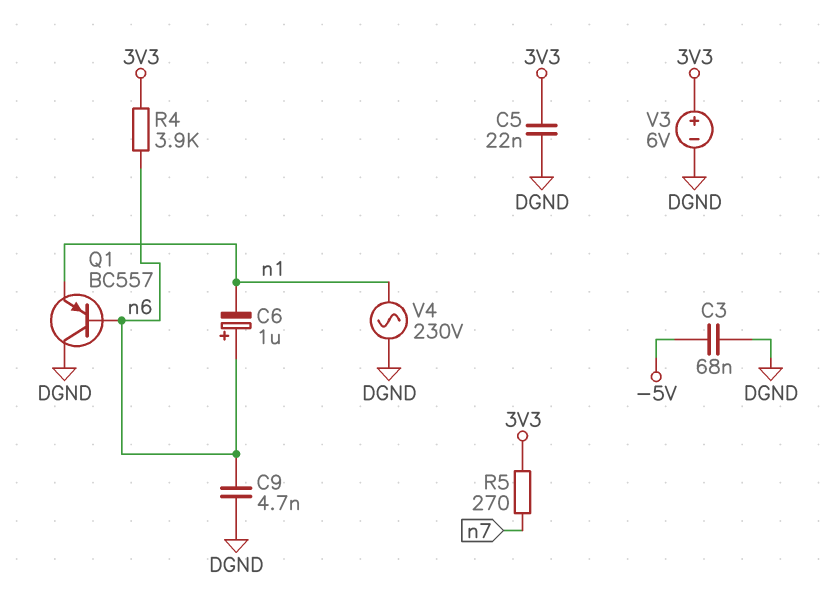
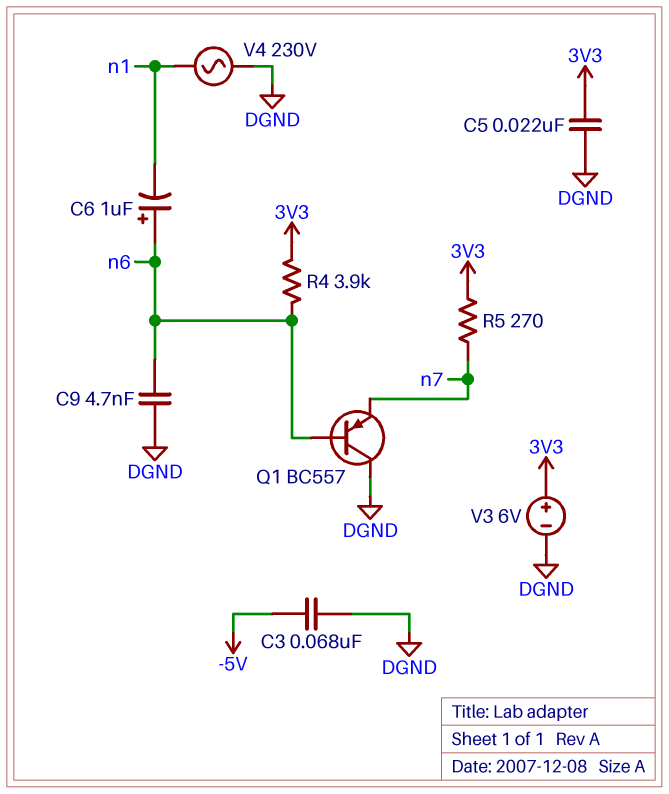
Q1: PNP BC557 (B n6, C DGND, E n1) -> PNP BC557 (B n6, C DGND, E n7)

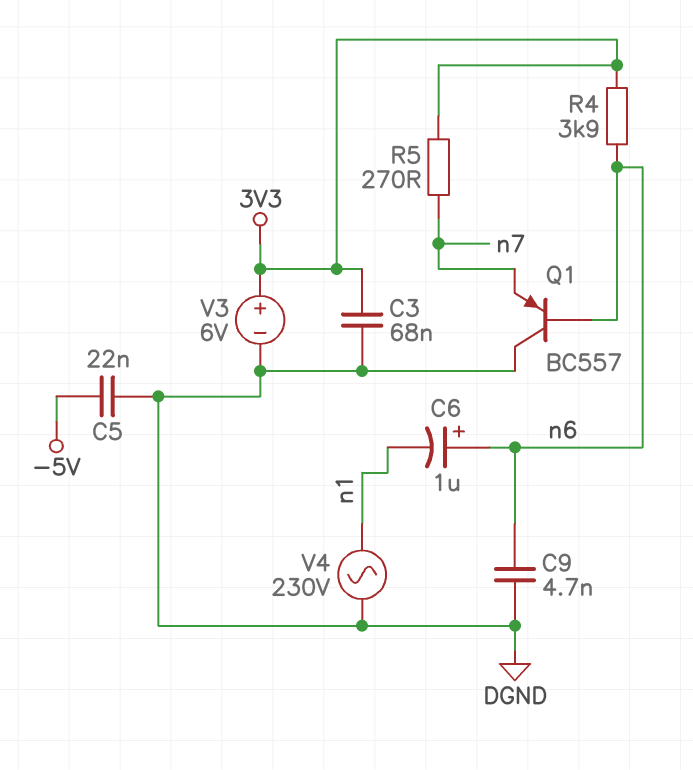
C3: 68nF (-5V, DGND) -> 68nF (3V3, DGND)
C5: 22nF (3V3, DGND) -> 22nF (-5V, DGND)

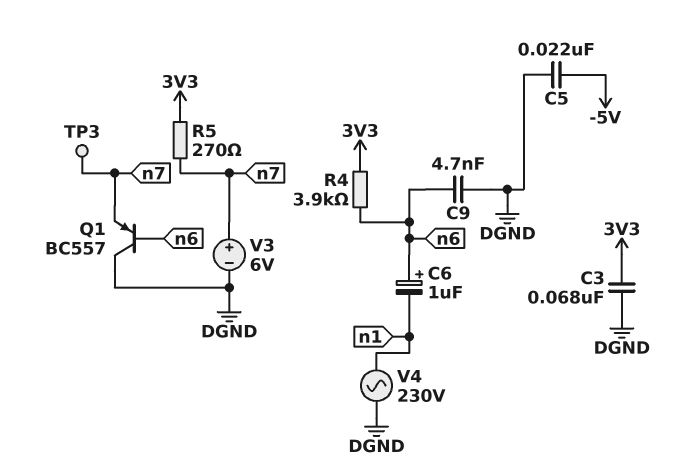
TP3: none -> test point (n7)
V3: 6V (plus 3V3, minus DGND) -> 6V (plus n7, minus DGND)

